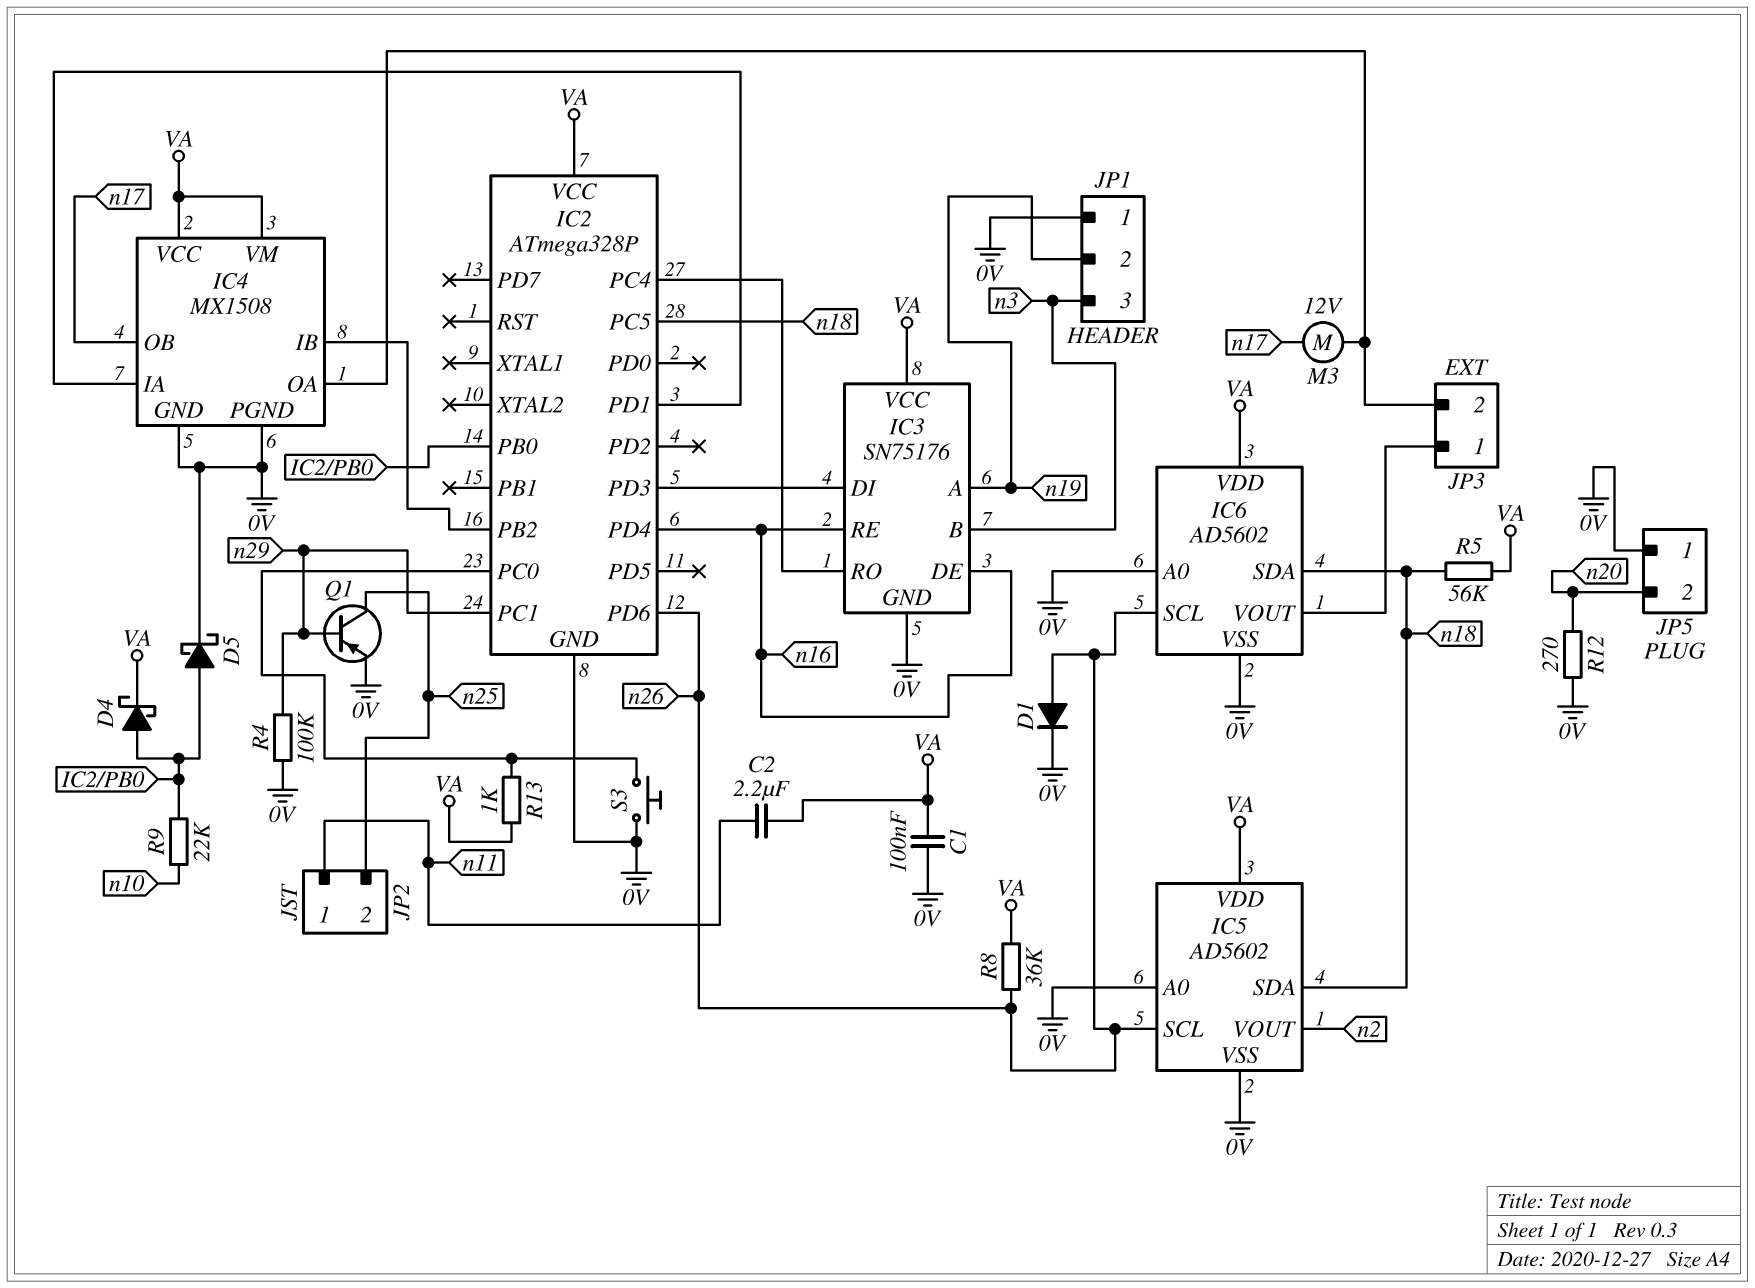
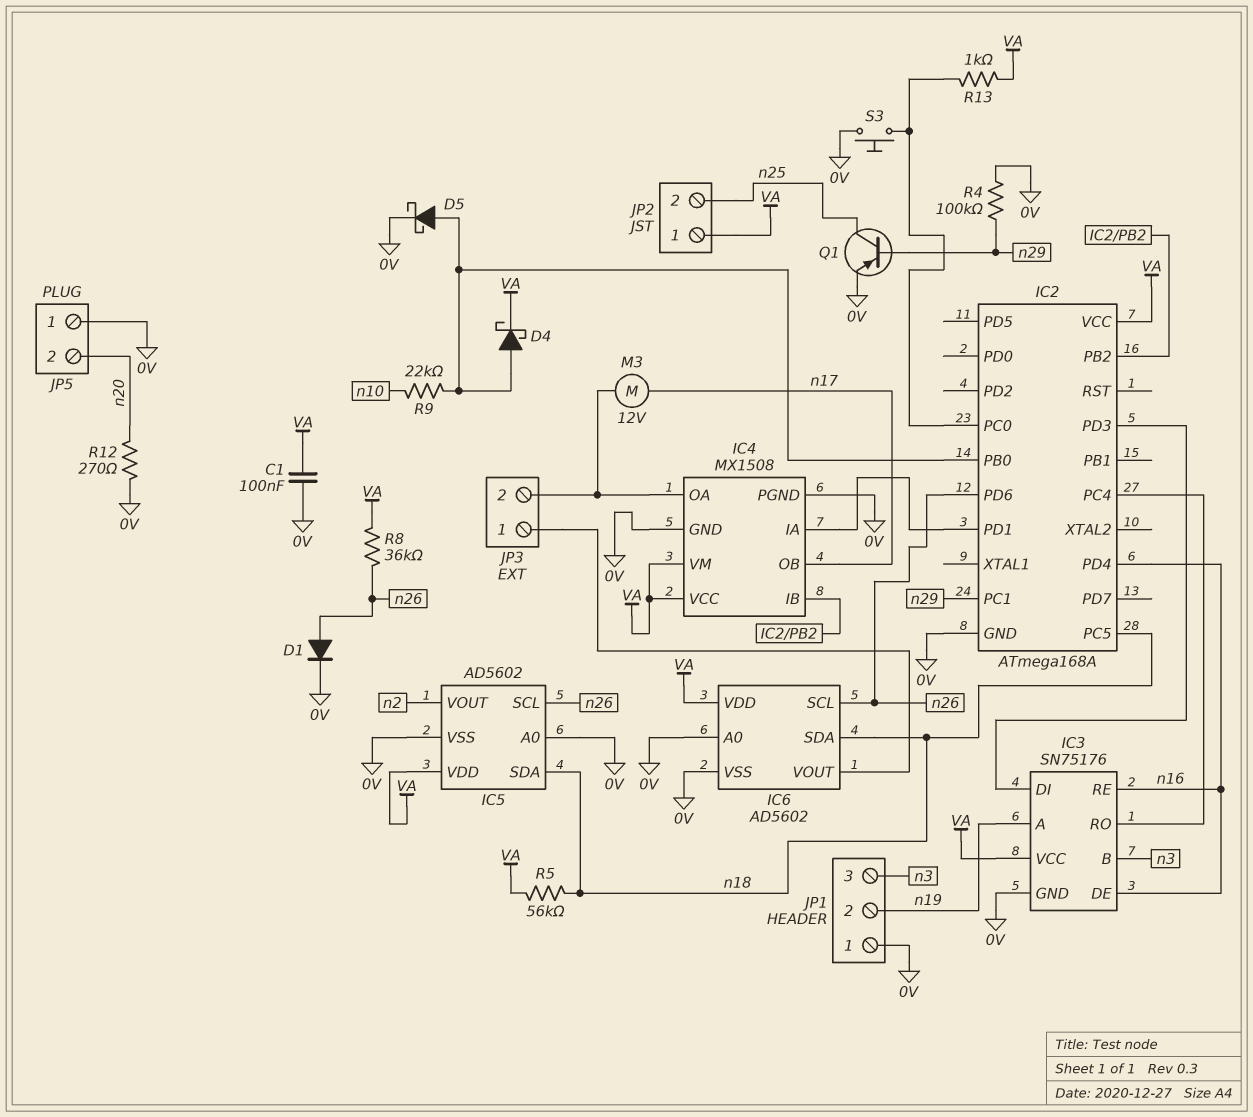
C2: 2.2uF (VA, n11) -> none
IC2: ATmega328P -> ATmega168A
JP2 pin 1: n11 -> VA

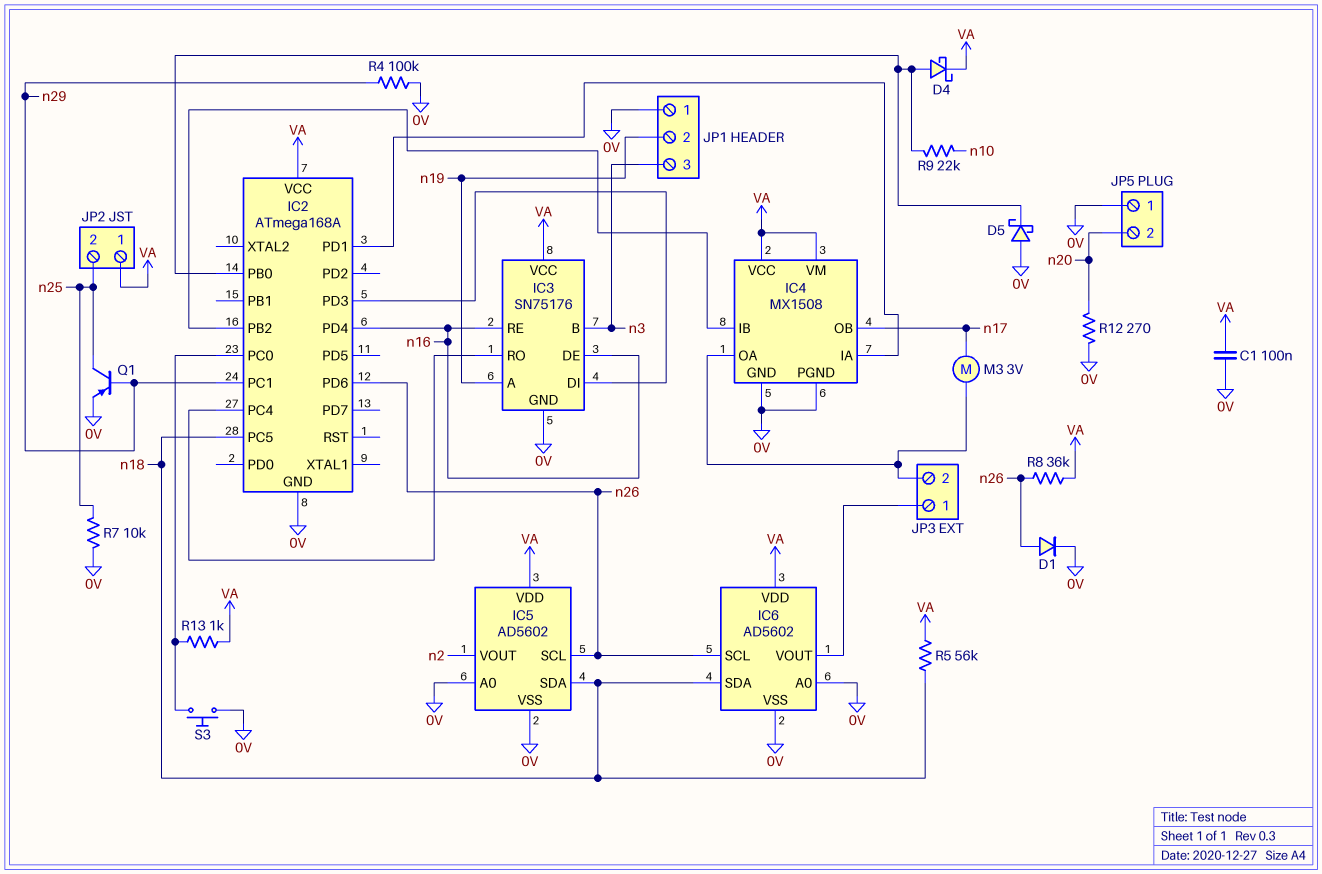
D5: schottky (A IC2/PB0, K 0V) -> schottky (A 0V, K IC2/PB0)
M3: motor 12V (IC4/OA, n17) -> motor 3V (IC4/OA, n17)
R7: none -> 10k (0V, n25)

